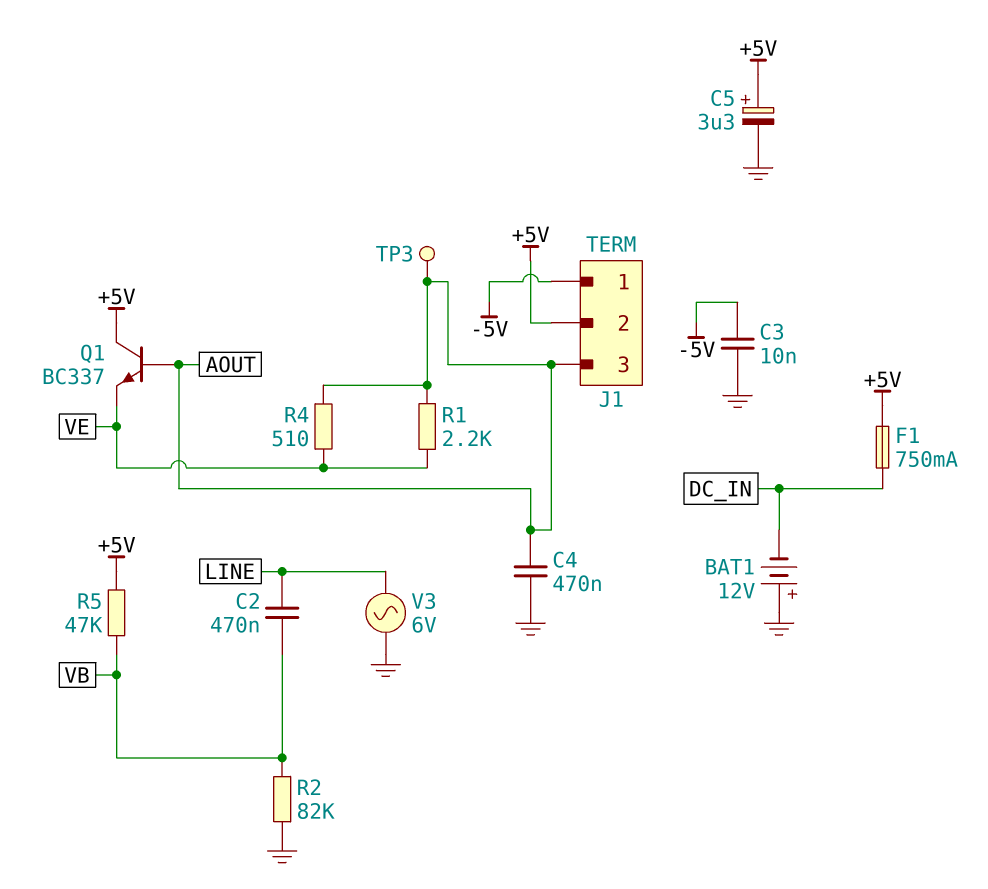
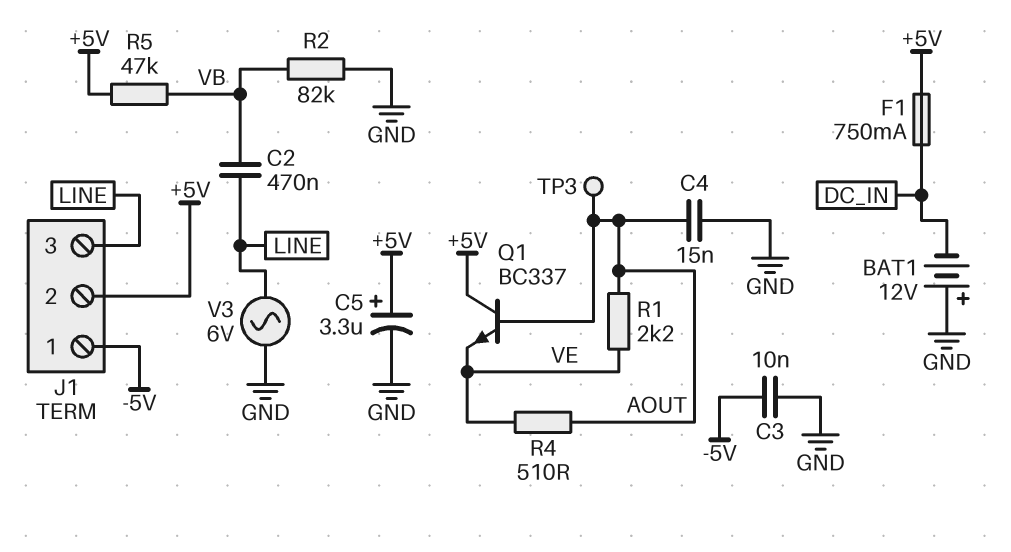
C4: 470nF (AOUT, GND) -> 15nF (AOUT, GND)
J1 pin 3: AOUT -> LINE

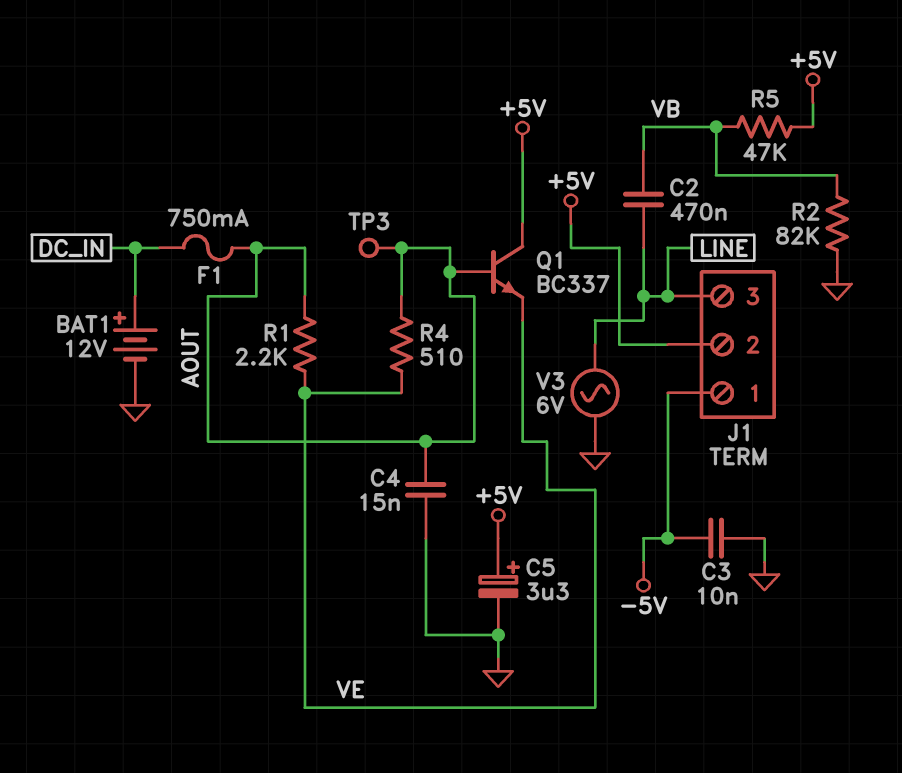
BAT1: 12V (plus GND, minus DC_IN) -> 12V (plus DC_IN, minus GND)
F1: 750mA (+5V, DC_IN) -> 750mA (AOUT, DC_IN)

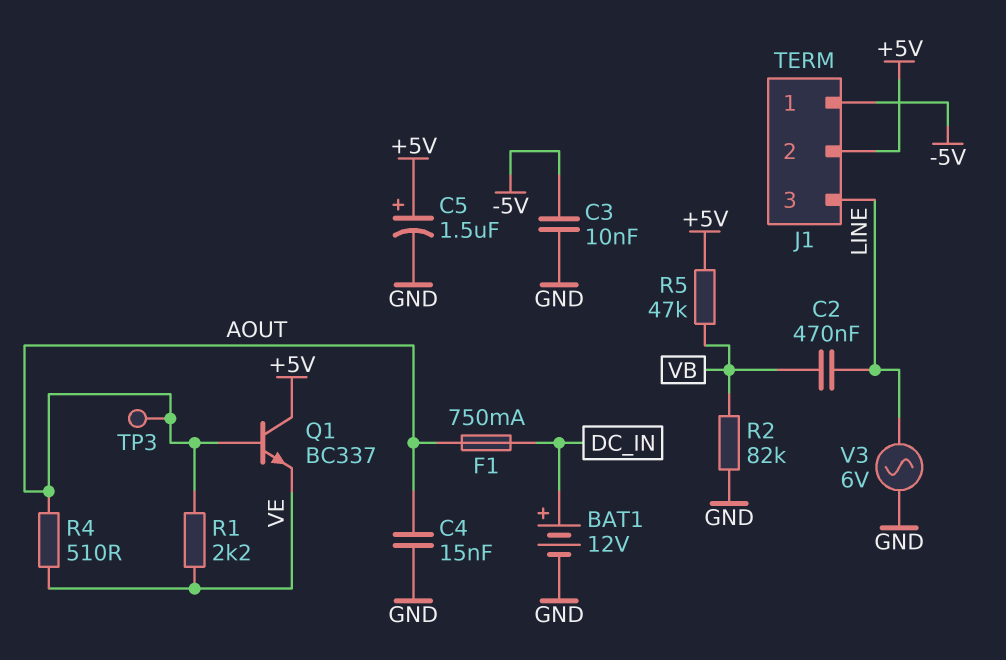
C5: 3.3uF (plus +5V, minus GND) -> 1.5uF (plus +5V, minus GND)

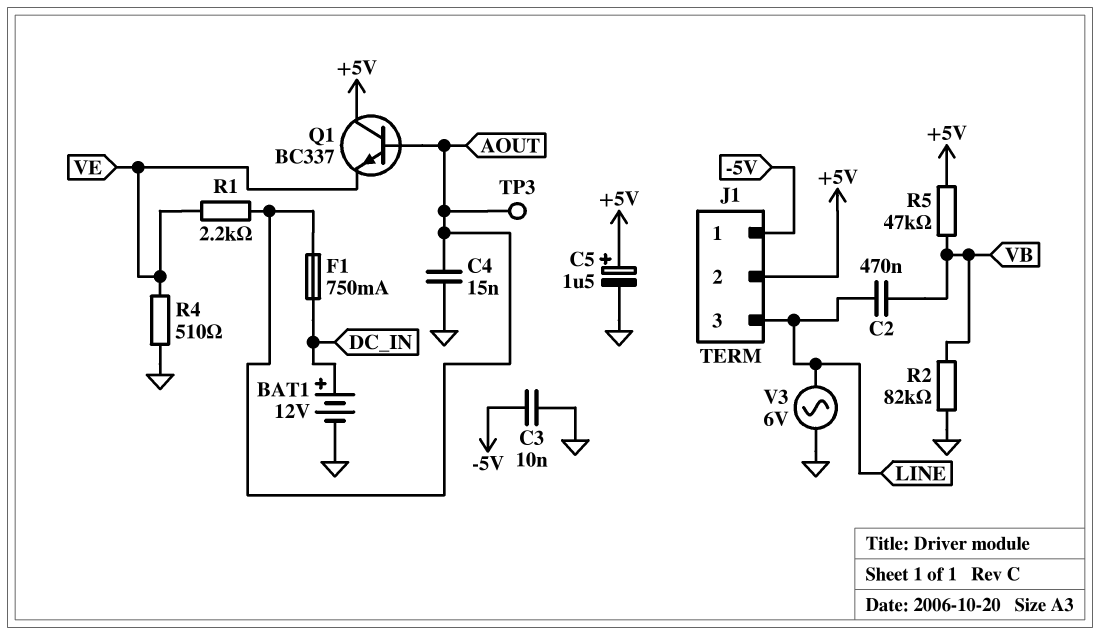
R4: 510 (AOUT, VE) -> 510 (GND, VE)

